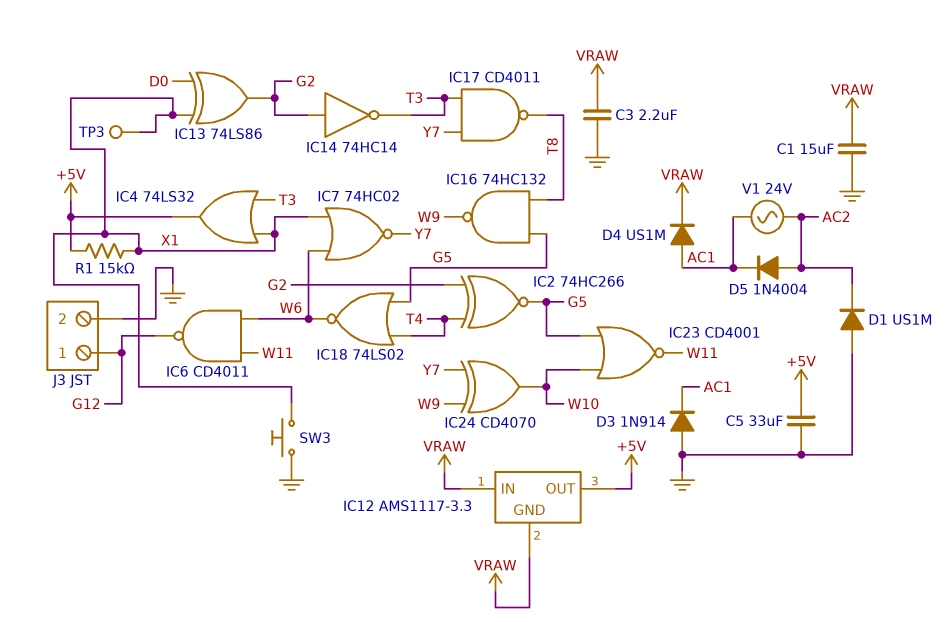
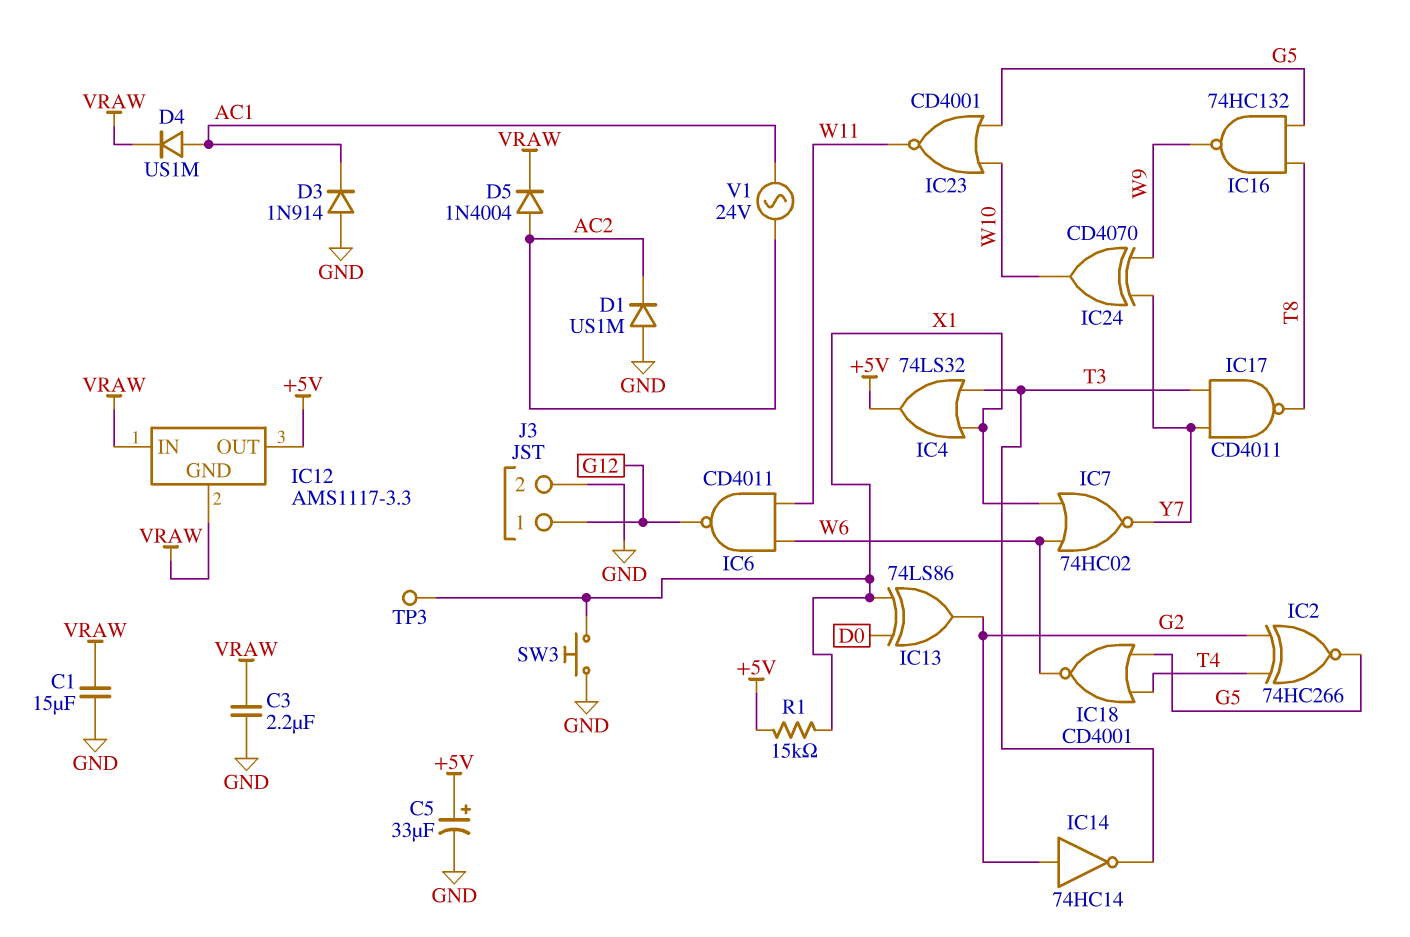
C5: 33uF (+5V, GND) -> 33uF (plus +5V, minus GND)
D5: diode 1N4004 (A AC2, K AC1) -> diode 1N4004 (A AC2, K VRAW)
IC18: NOR 74LS02 (in G5, in T4, out W6) -> NOR CD4001 (in G5, in T4, out W6)

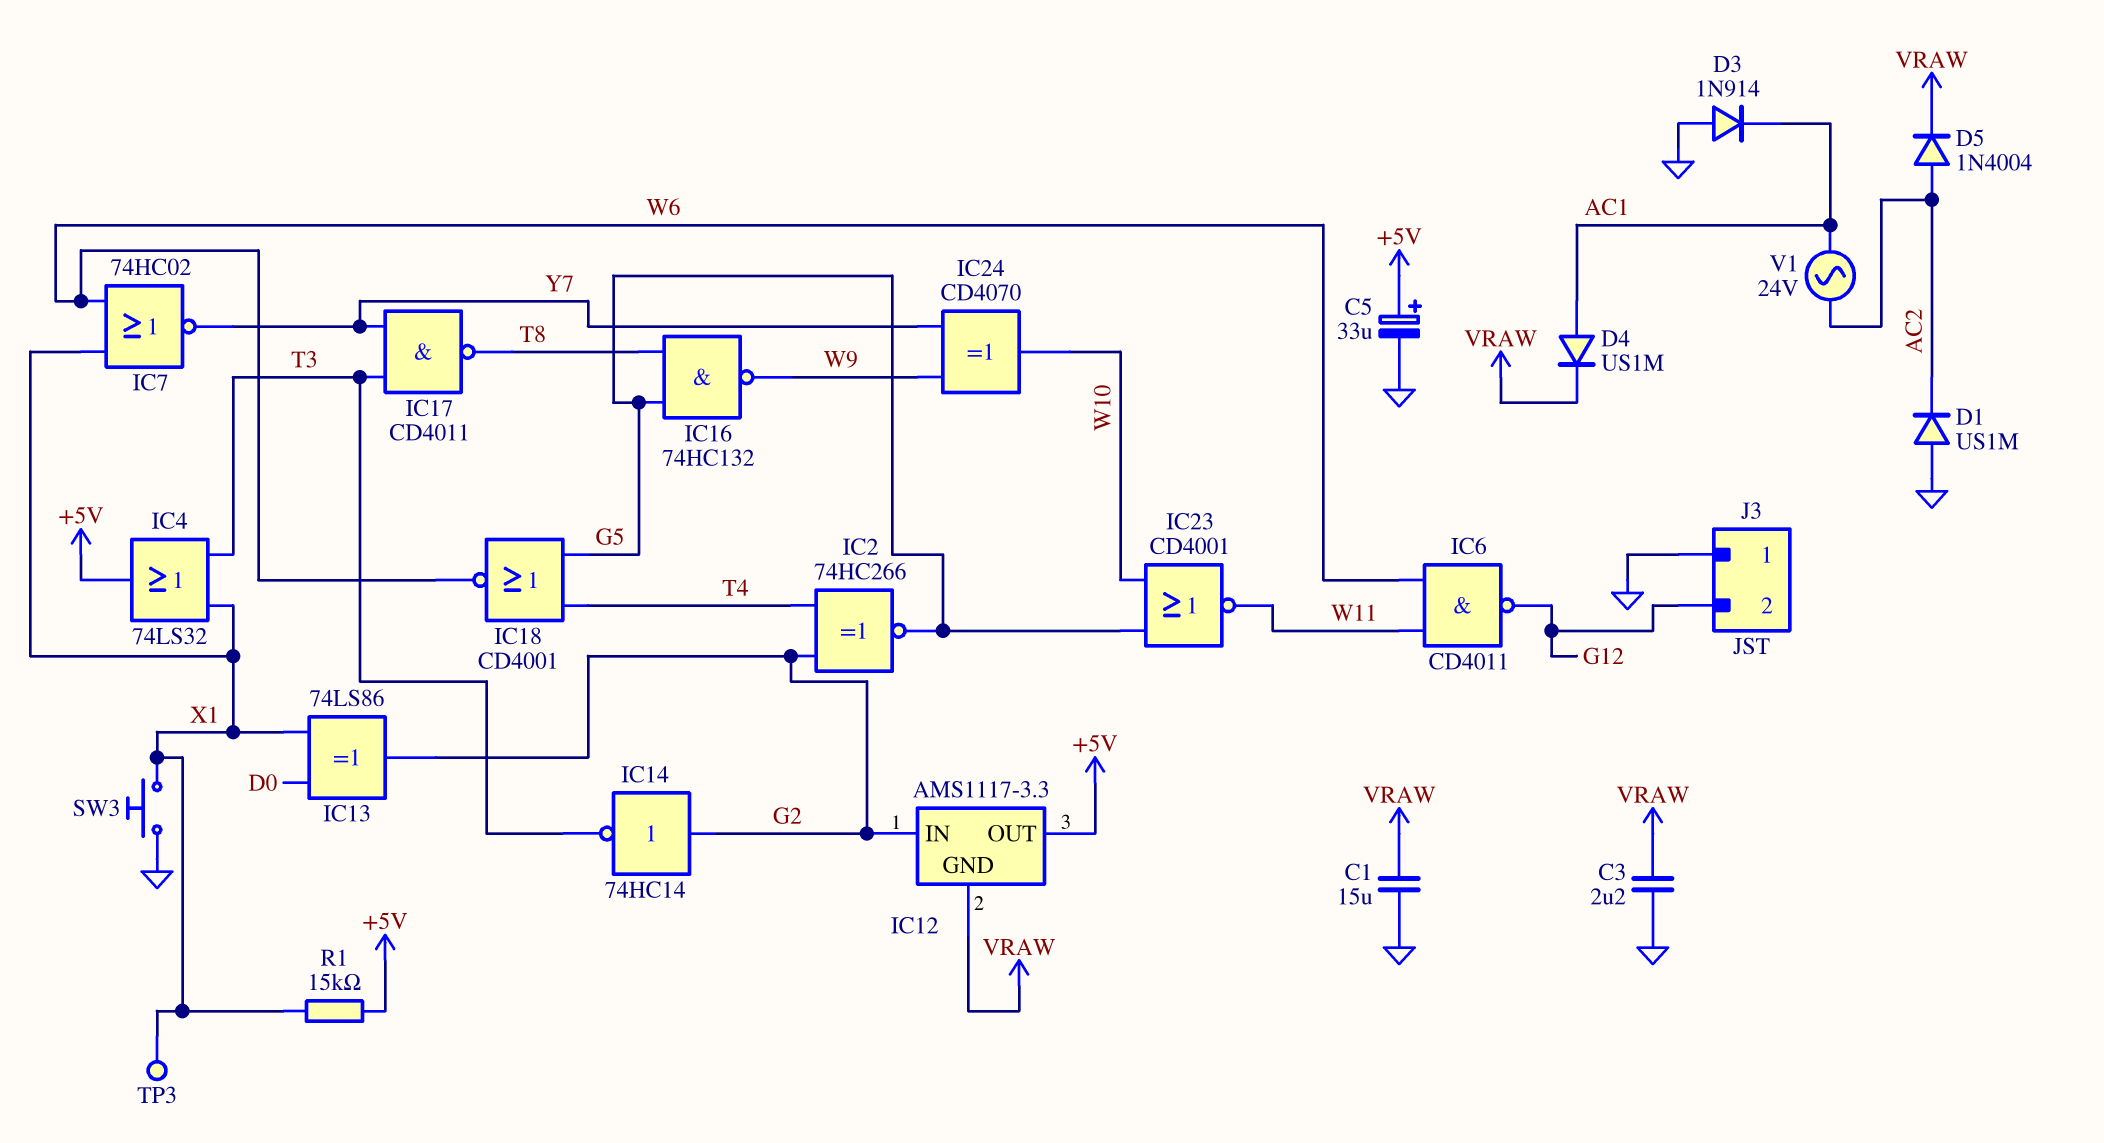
IC12 pin IN: VRAW -> G2
J3 pin 1: G12 -> GND
J3 pin 2: GND -> G12

